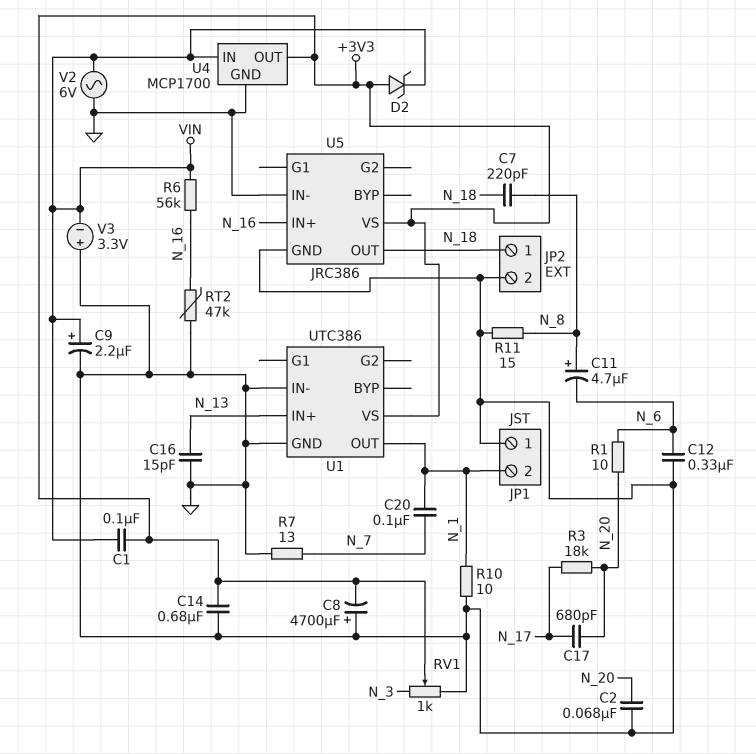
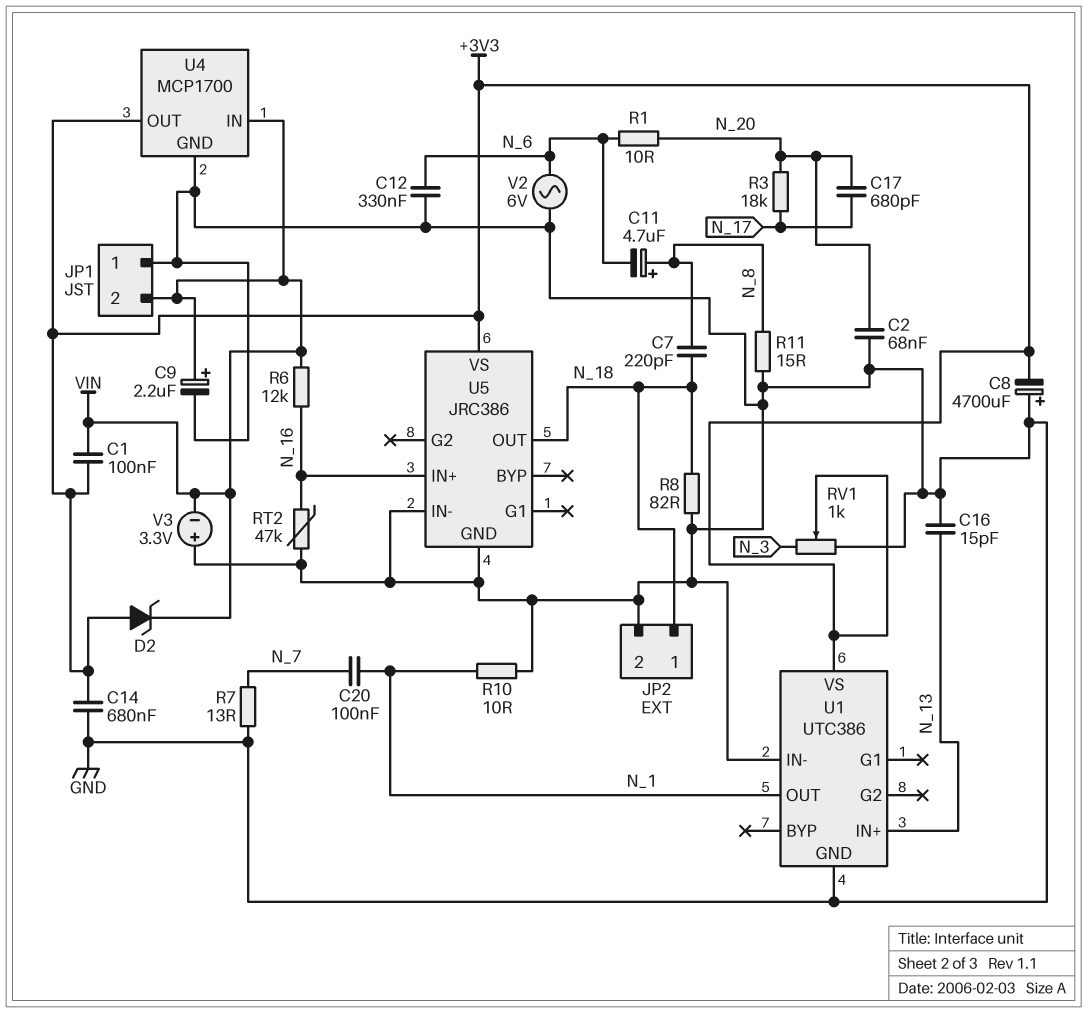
JP1 pin 2: N_1 -> VIN
R6: 56k (N_16, VIN) -> 12k (N_16, VIN)
R8: none -> 82 (GND, N_18)
V2: AC 6V (GND, VIN) -> AC 6V (GND, N_6)

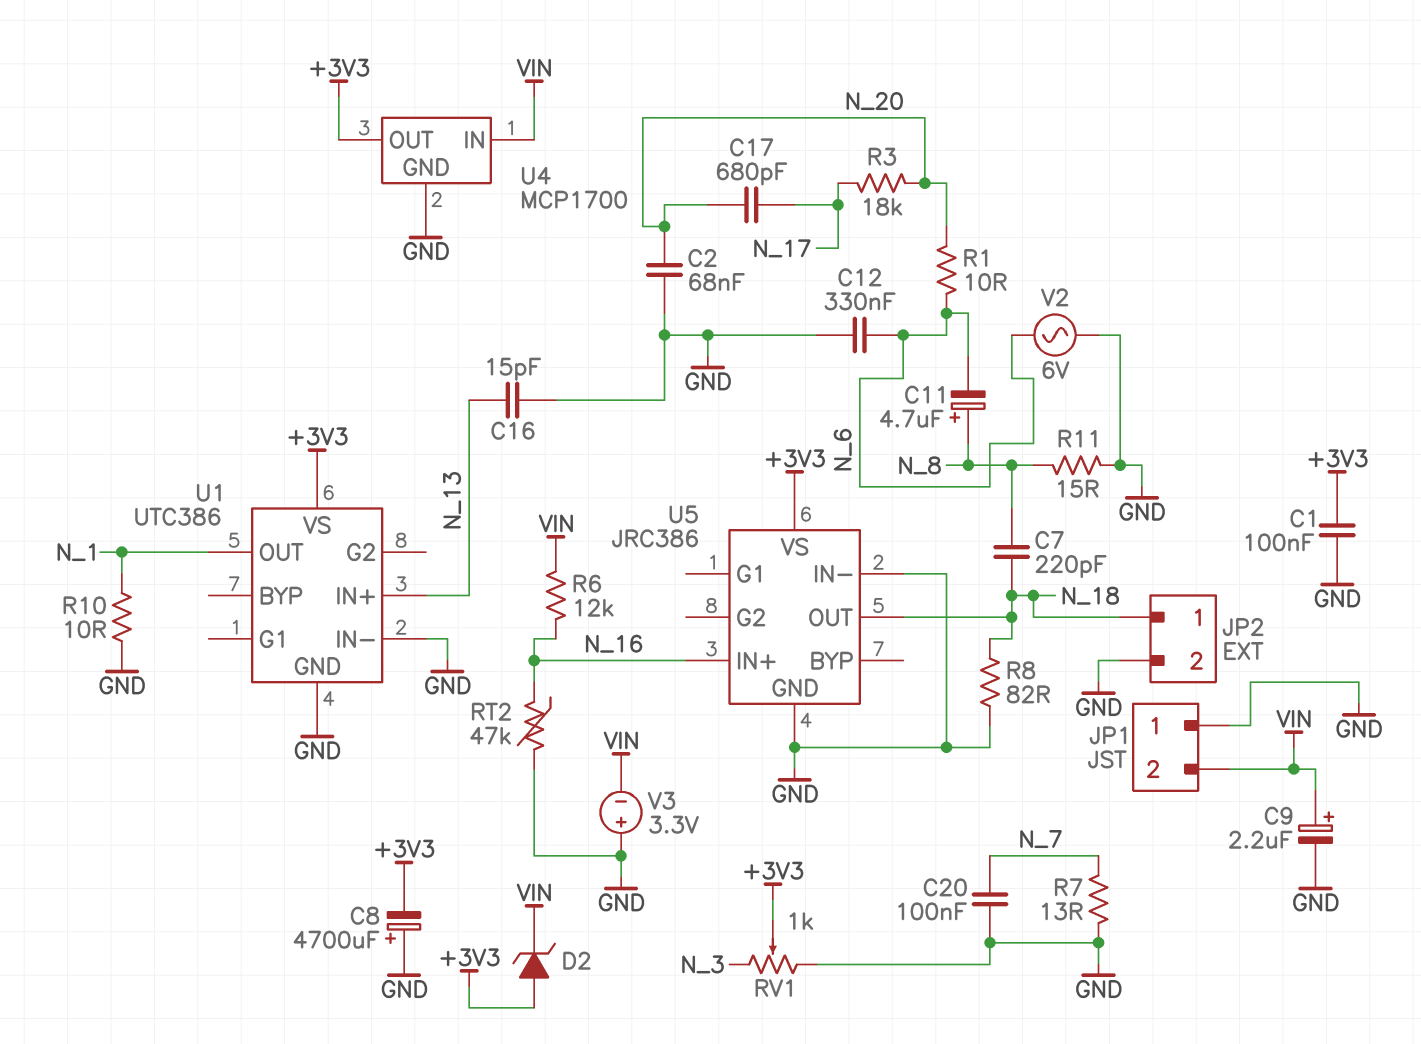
C1: 100nF (+3V3, VIN) -> 100nF (+3V3, GND)
C14: 680nF (+3V3, GND) -> none
C20: 100nF (N_1, N_7) -> 100nF (GND, N_7)

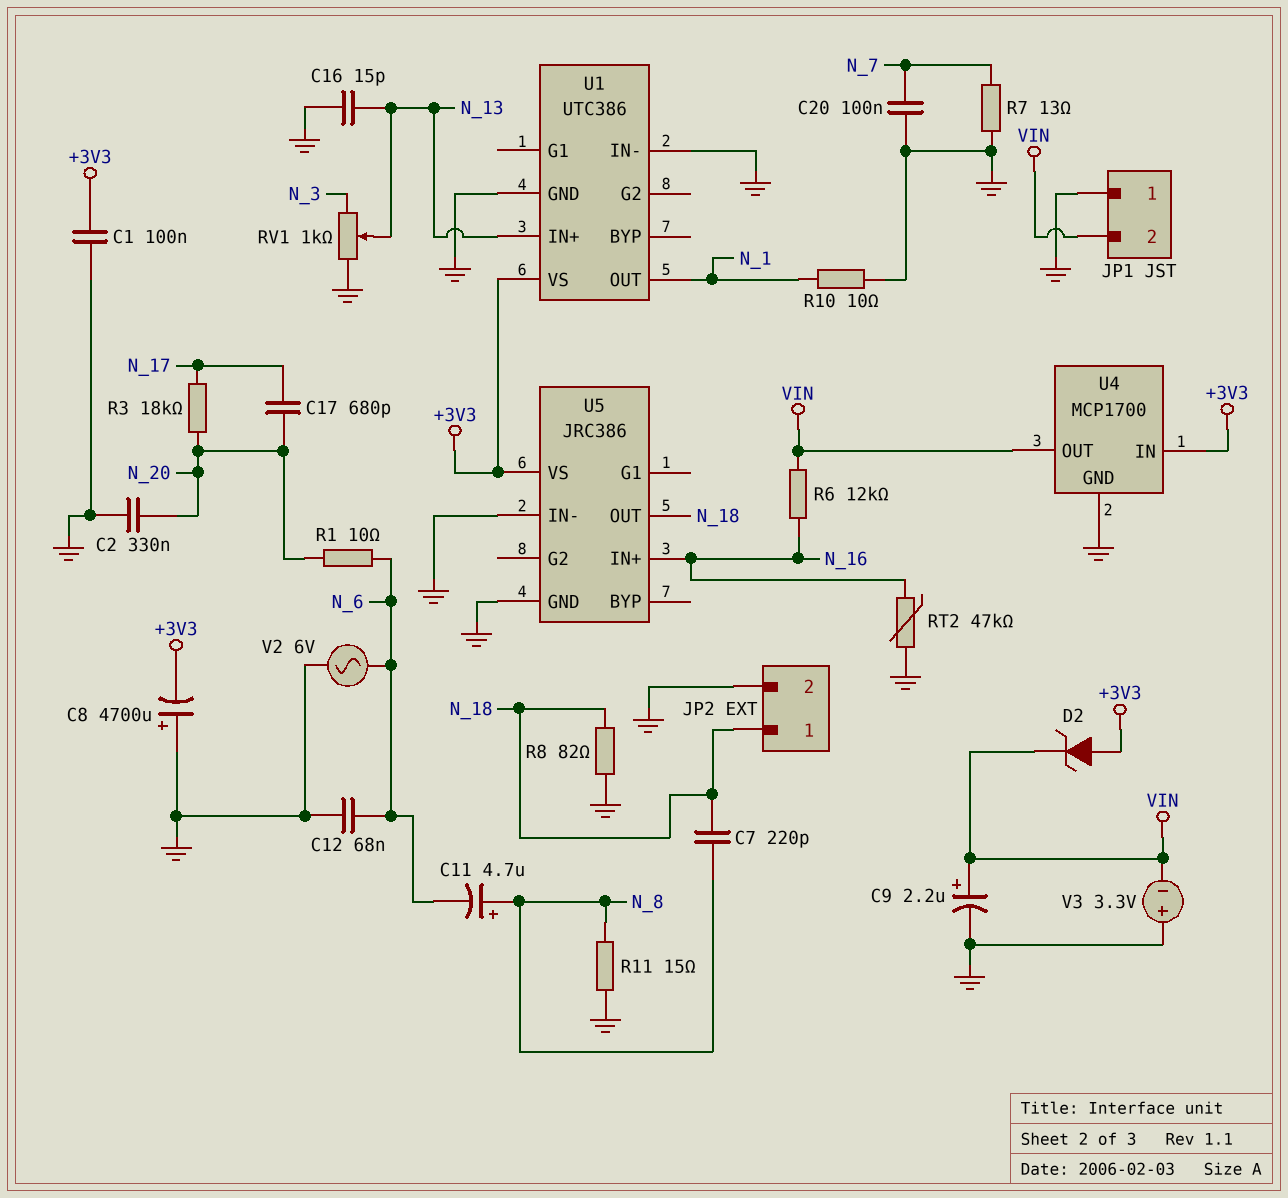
C2: 68nF (GND, N_20) -> 330nF (GND, N_20)
C12: 330nF (GND, N_6) -> 68nF (GND, N_6)
RV1: 1k (GND, N_3, wiper +3V3) -> 1k (GND, N_3, wiper N_13)
U4 pin IN: VIN -> +3V3
U4 pin OUT: +3V3 -> VIN

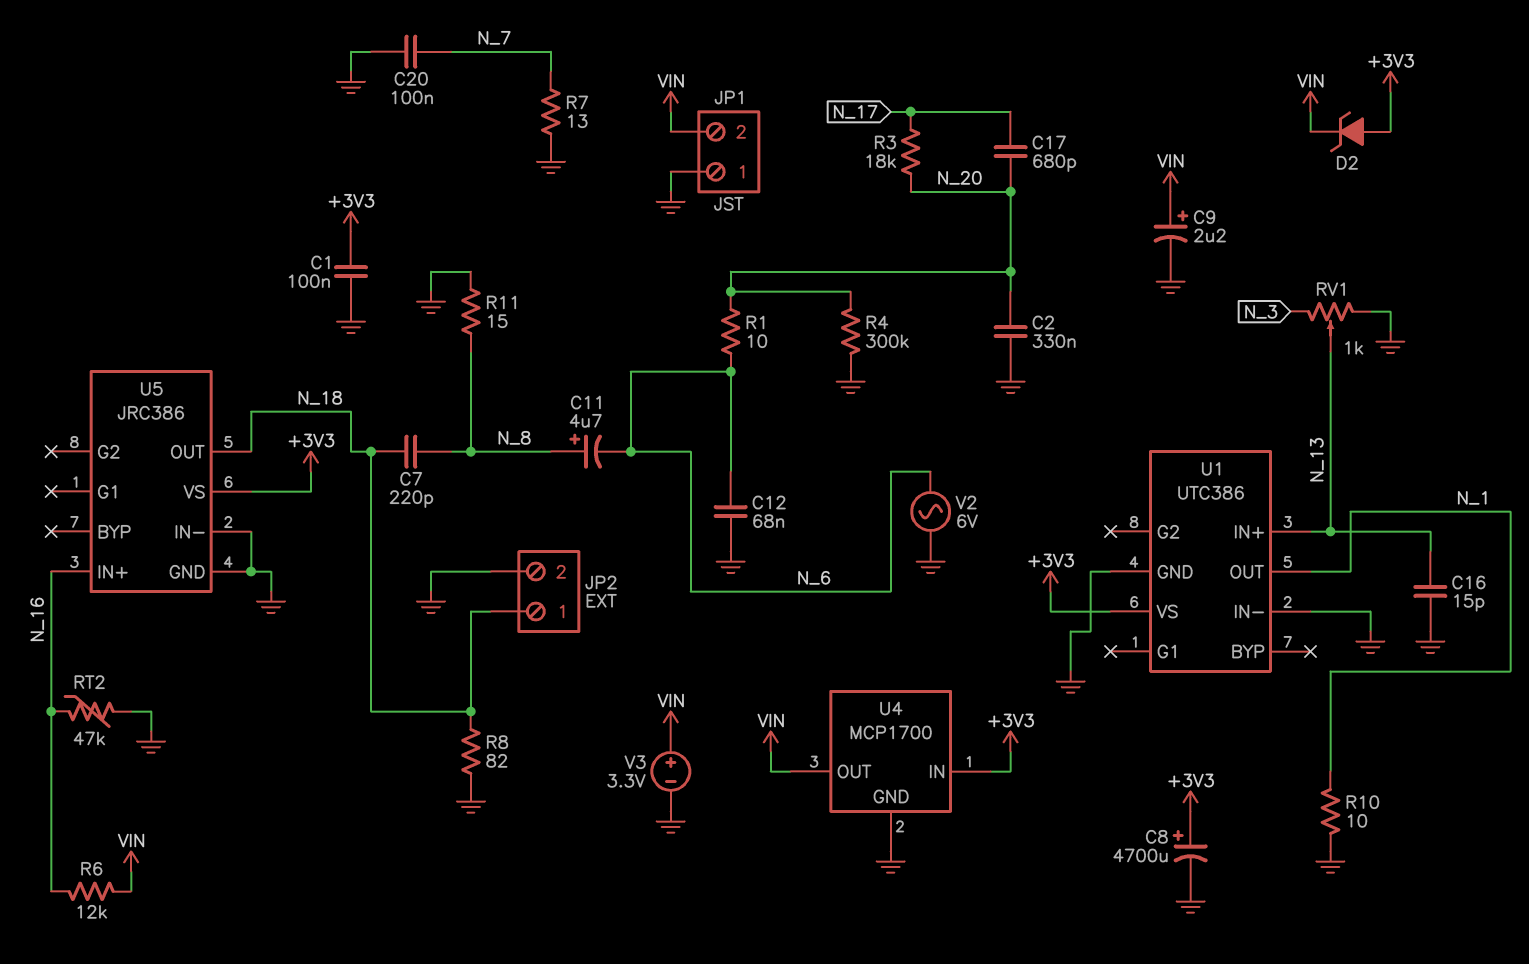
C8: 4700uF (plus GND, minus +3V3) -> 4700uF (plus +3V3, minus GND)
R4: none -> 300k (GND, N_20)
V3: 3.3V (plus GND, minus VIN) -> 3.3V (plus VIN, minus GND)

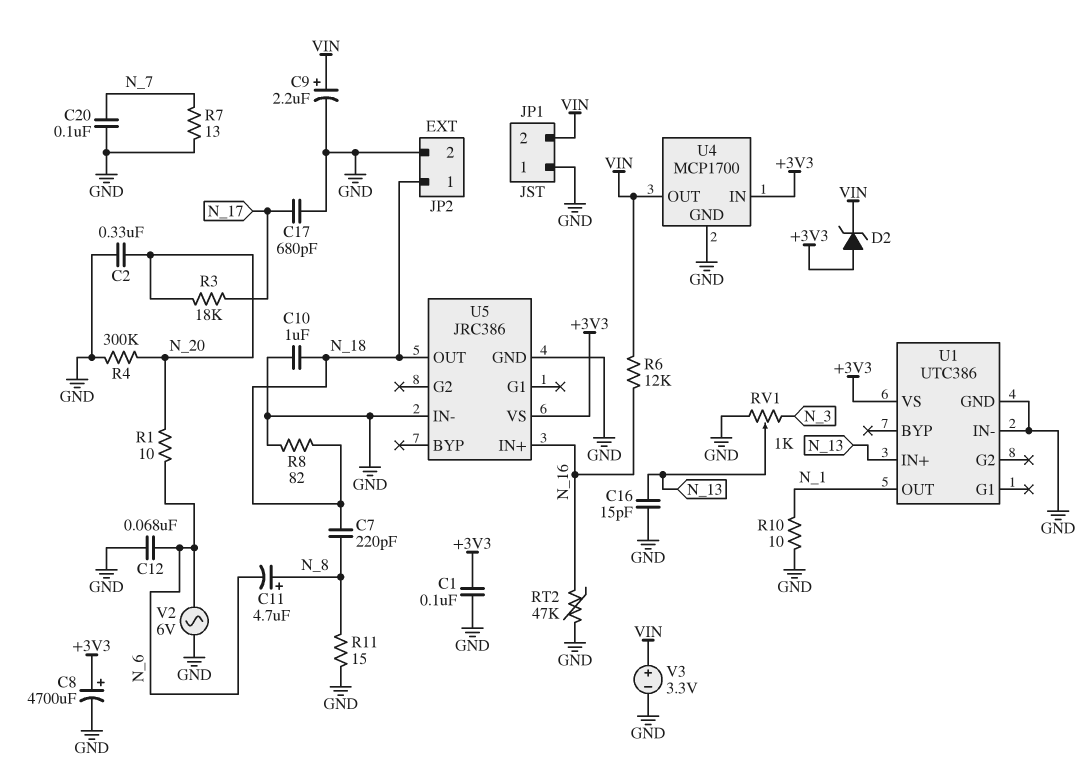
C10: none -> 1uF (GND, N_18)
C17: 680pF (N_17, N_20) -> 680pF (GND, N_17)

